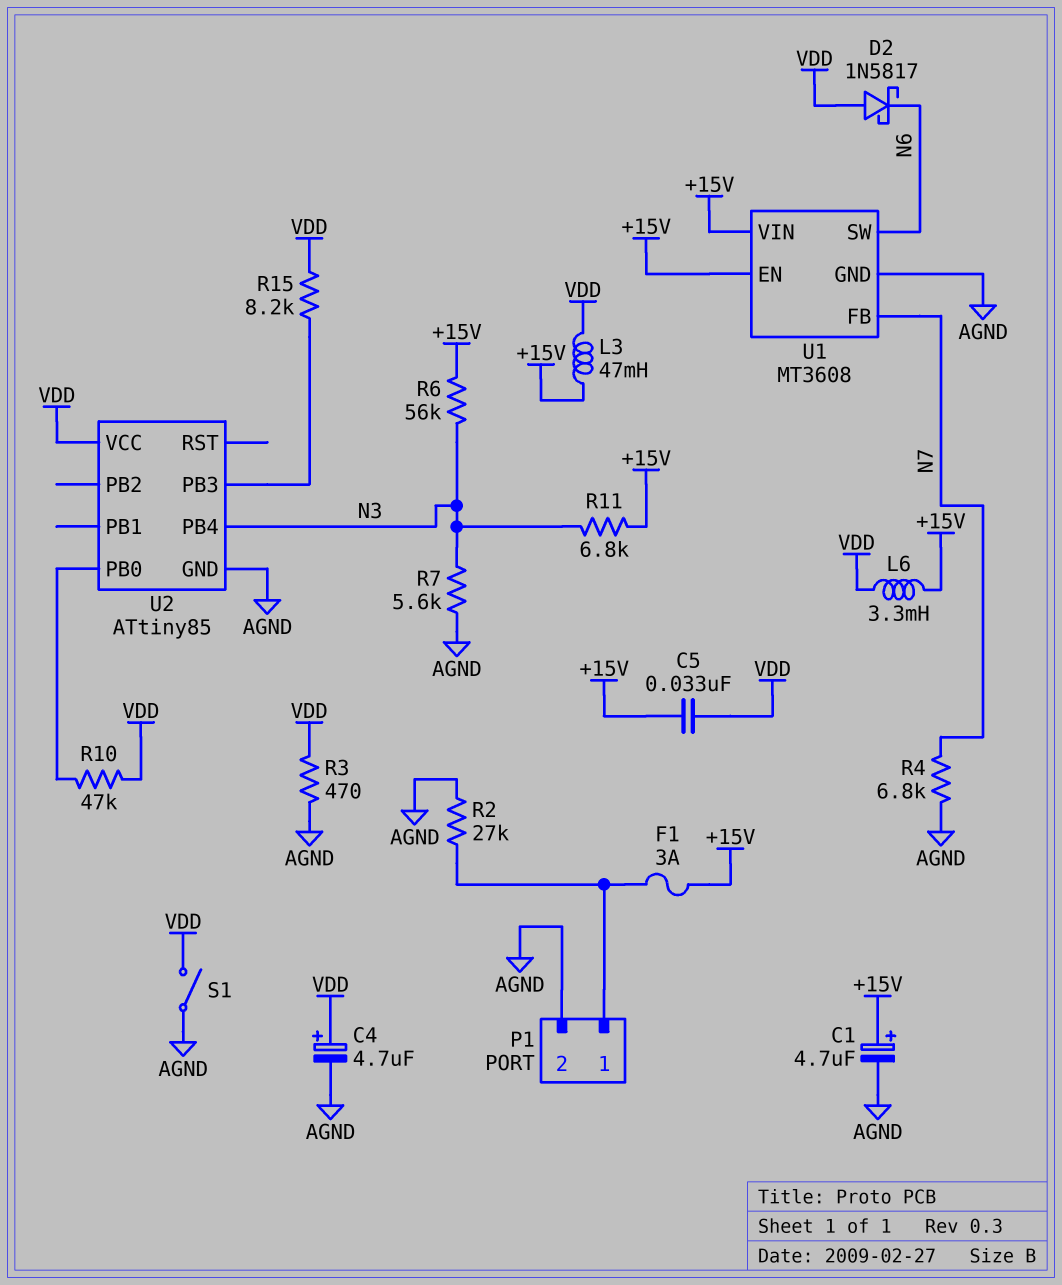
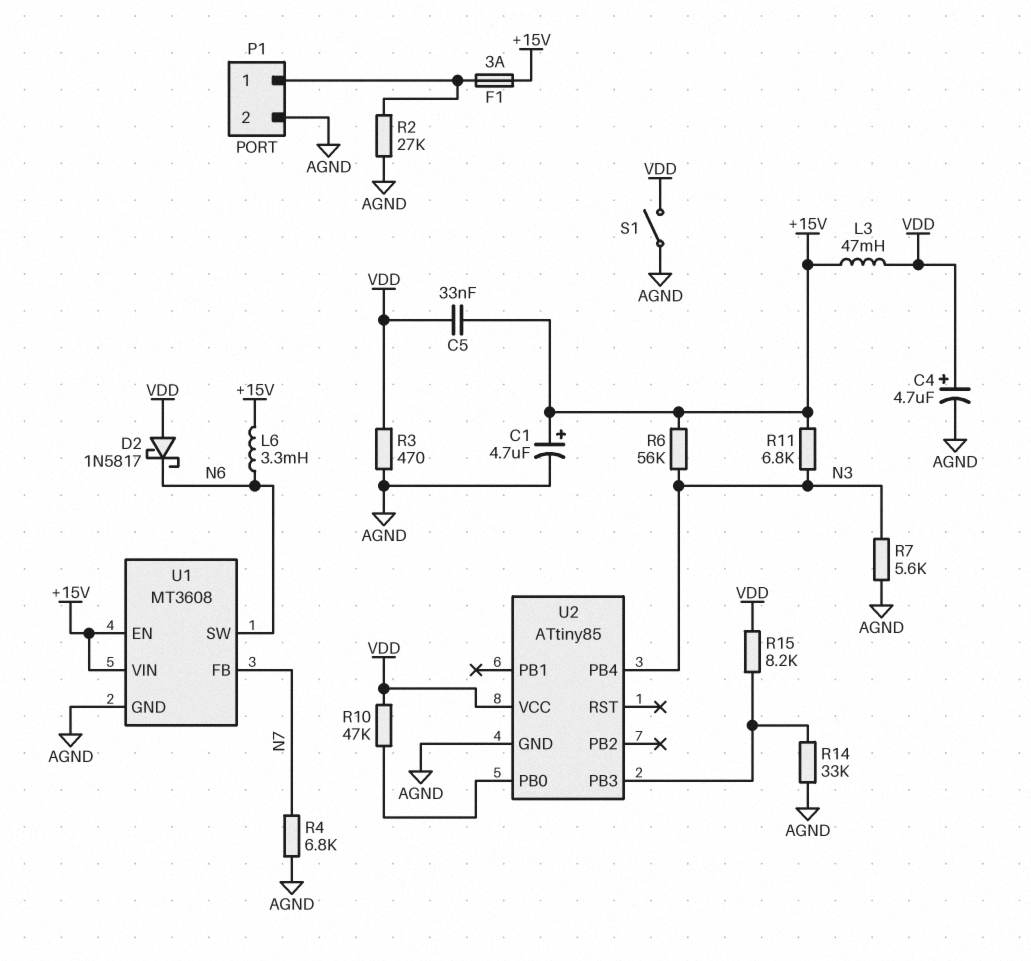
L6: 3.3mH (+15V, VDD) -> 3.3mH (+15V, N6)
R14: none -> 33k (AGND, U2/PB3)

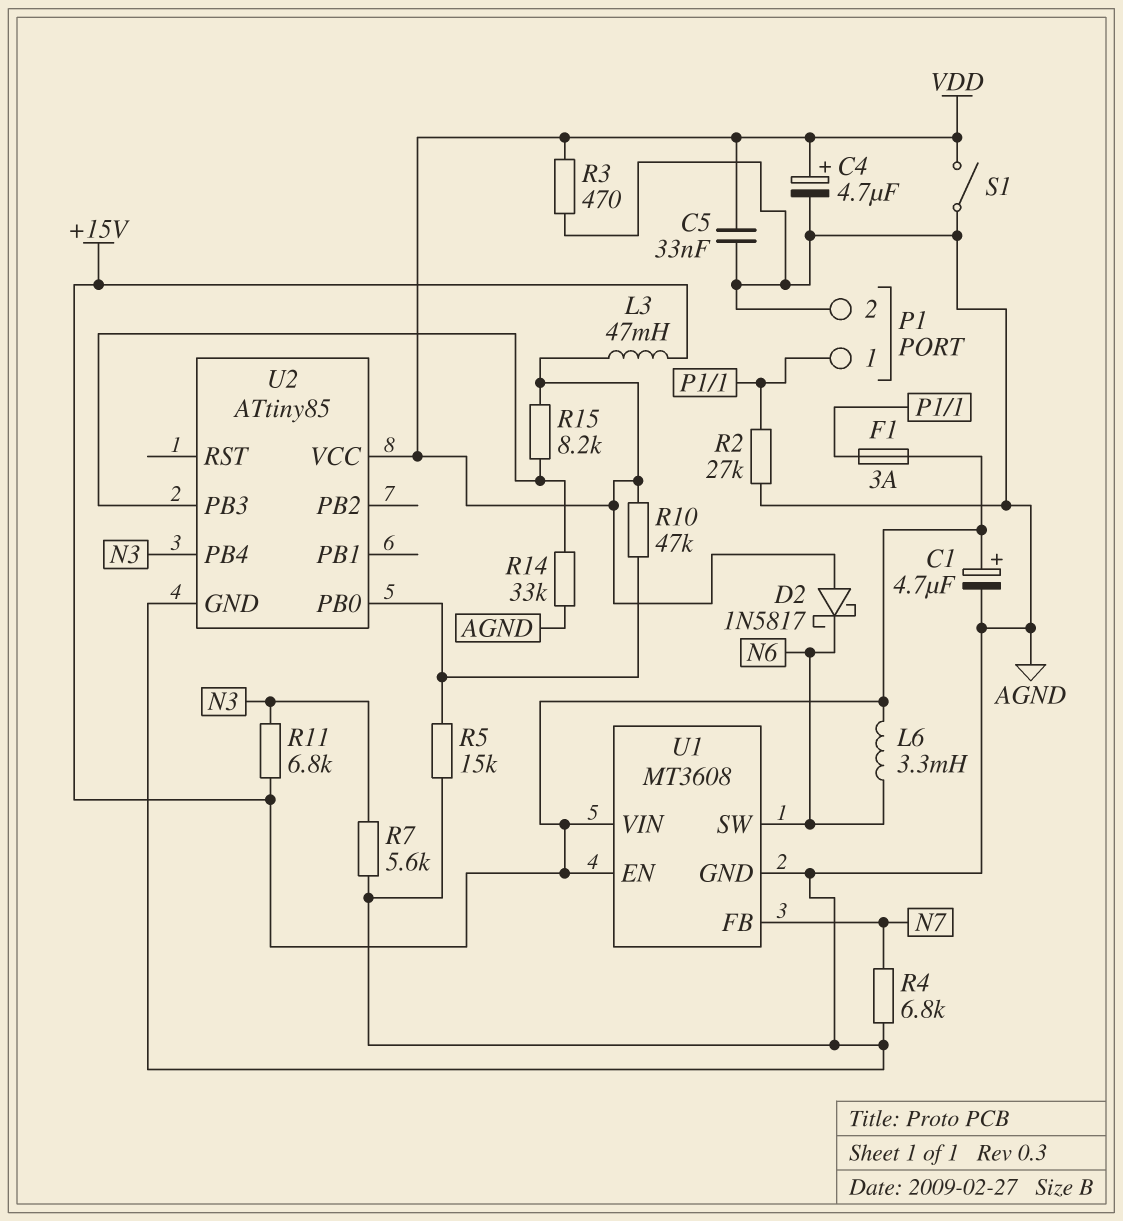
C5: 33nF (+15V, VDD) -> 33nF (AGND, VDD)
R5: none -> 15k (AGND, U2/PB0)
R6: 56k (+15V, N3) -> none

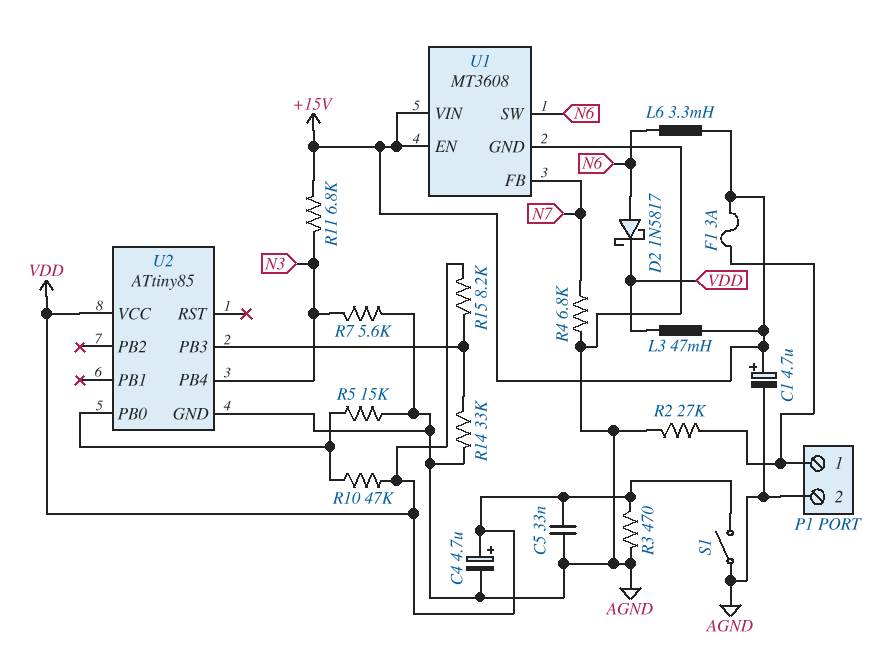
D2: schottky 1N5817 (A VDD, K N6) -> schottky 1N5817 (A N6, K VDD)

